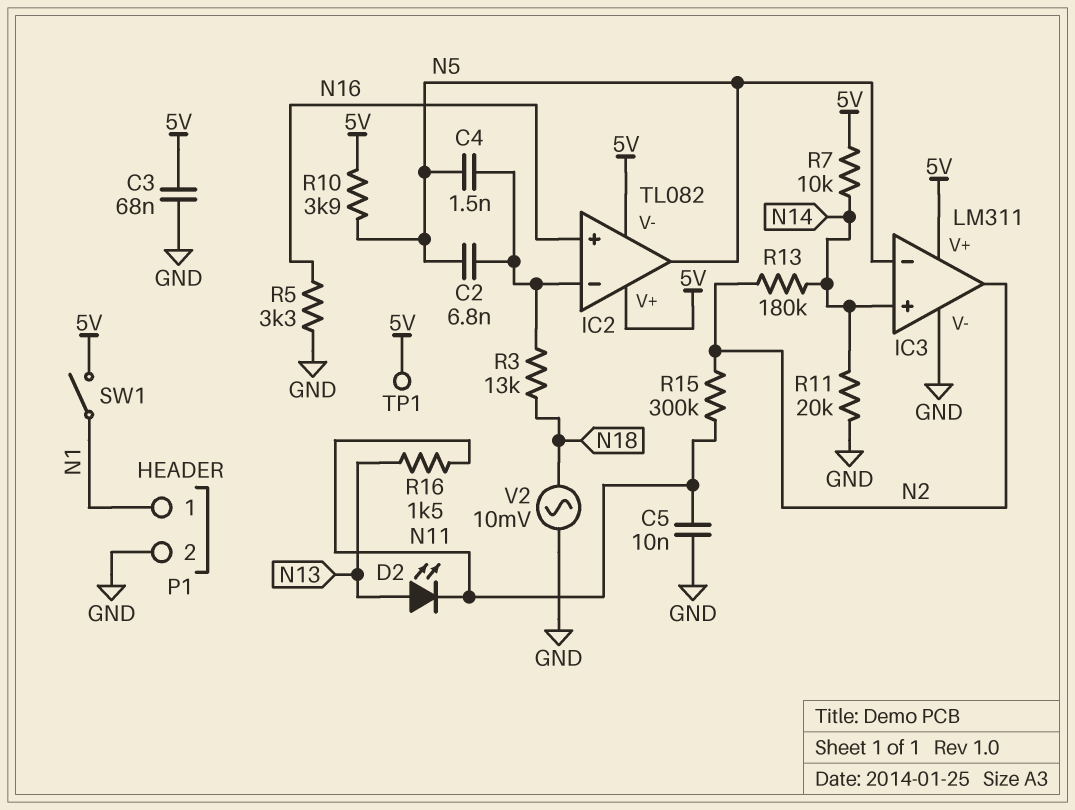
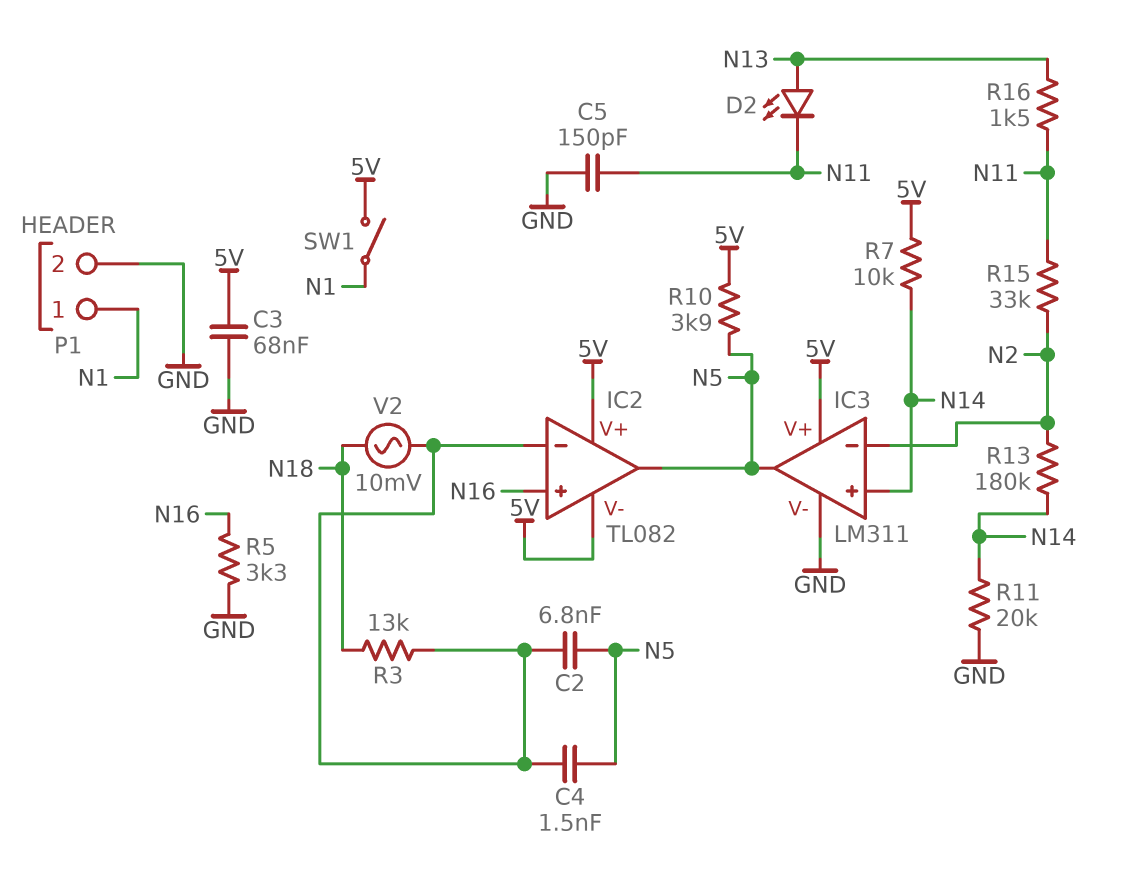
C5: 10nF (GND, N11) -> 150pF (GND, N11)
IC3 pin in-: N5 -> N2
IC3 pin out: N2 -> N5
R15: 300k (N2, N11) -> 33k (N2, N11)
TP1: test point (5V) -> none
V2: AC 10mV (GND, N18) -> AC 10mV (IC2/in-, N18)

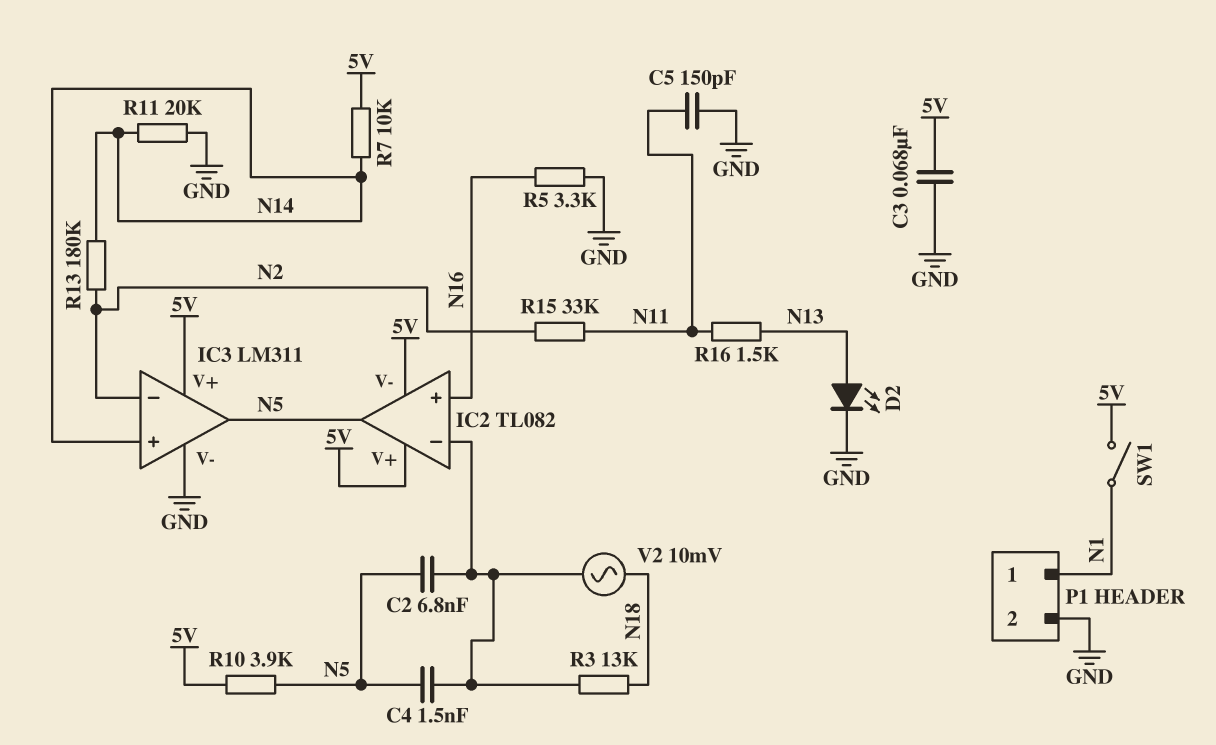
D2: LED (A N13, K N11) -> LED (A N13, K GND)

